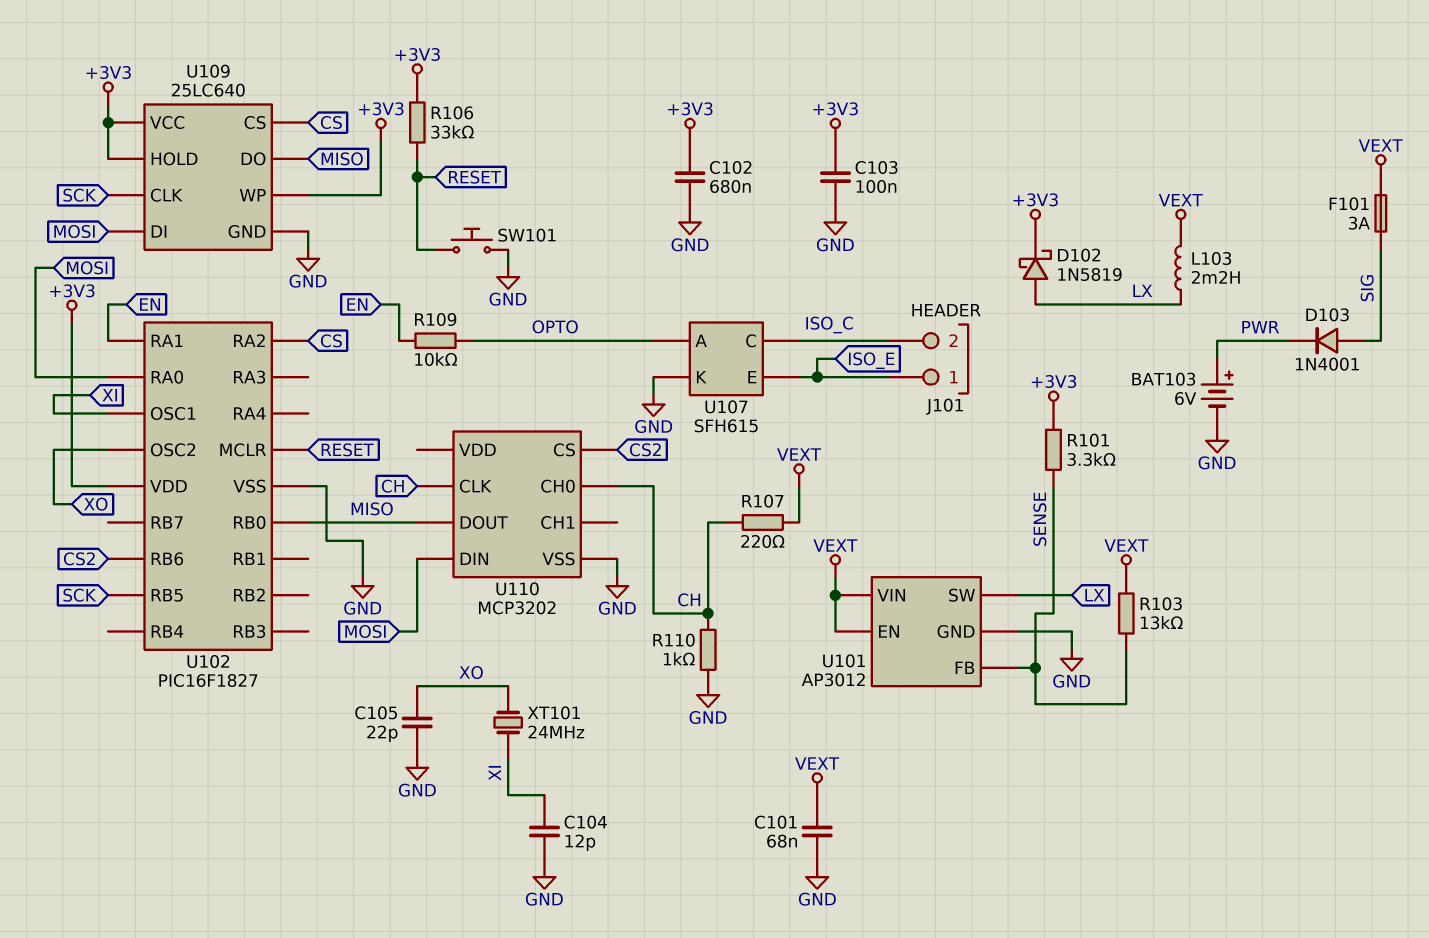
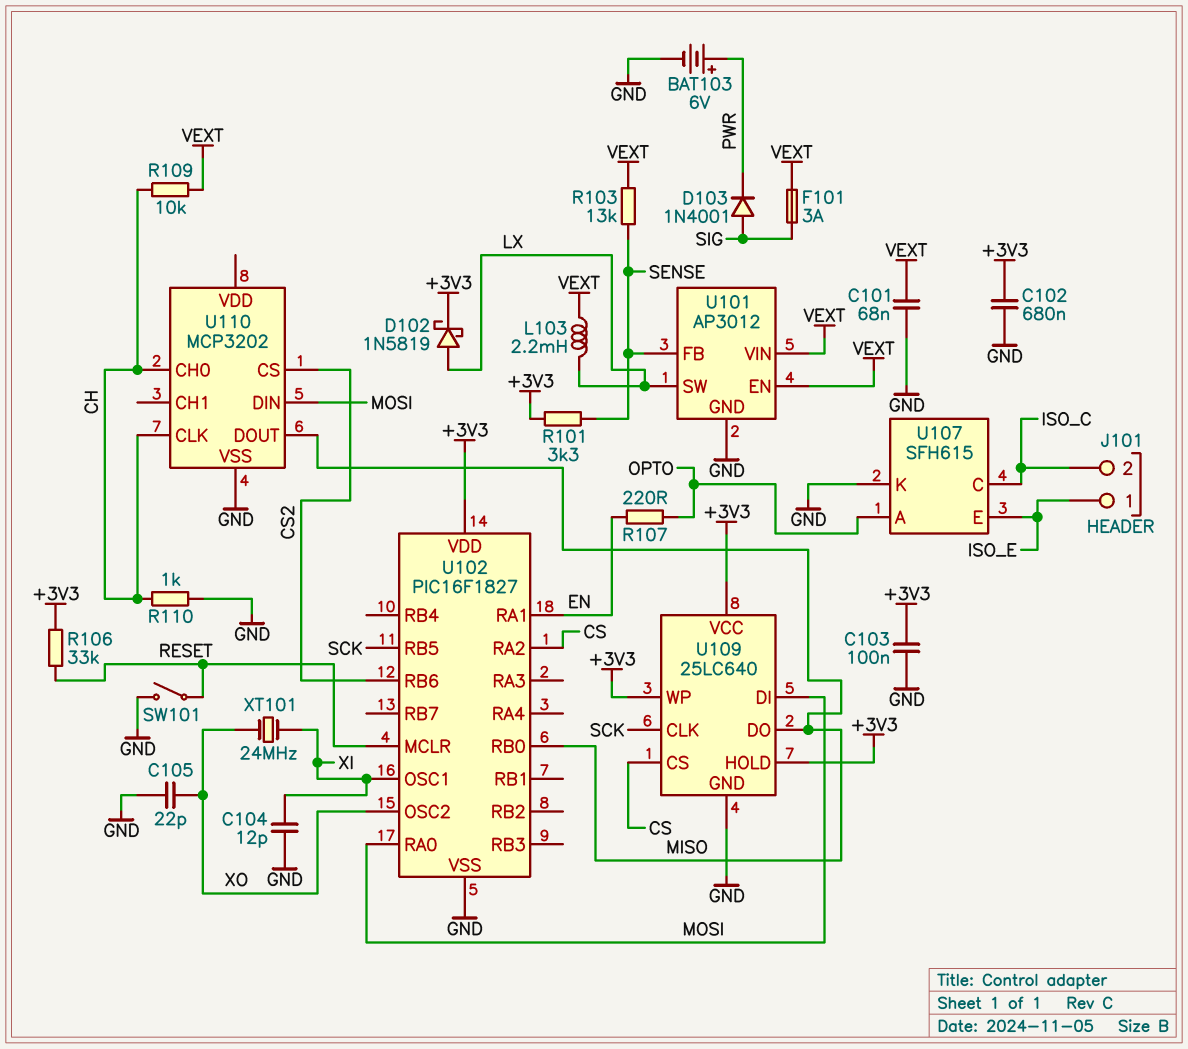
R107: 220 (CH, VEXT) -> 220 (EN, OPTO)
R109: 10k (EN, OPTO) -> 10k (CH, VEXT)
SW101: button (GND, RESET) -> switch (GND, RESET)

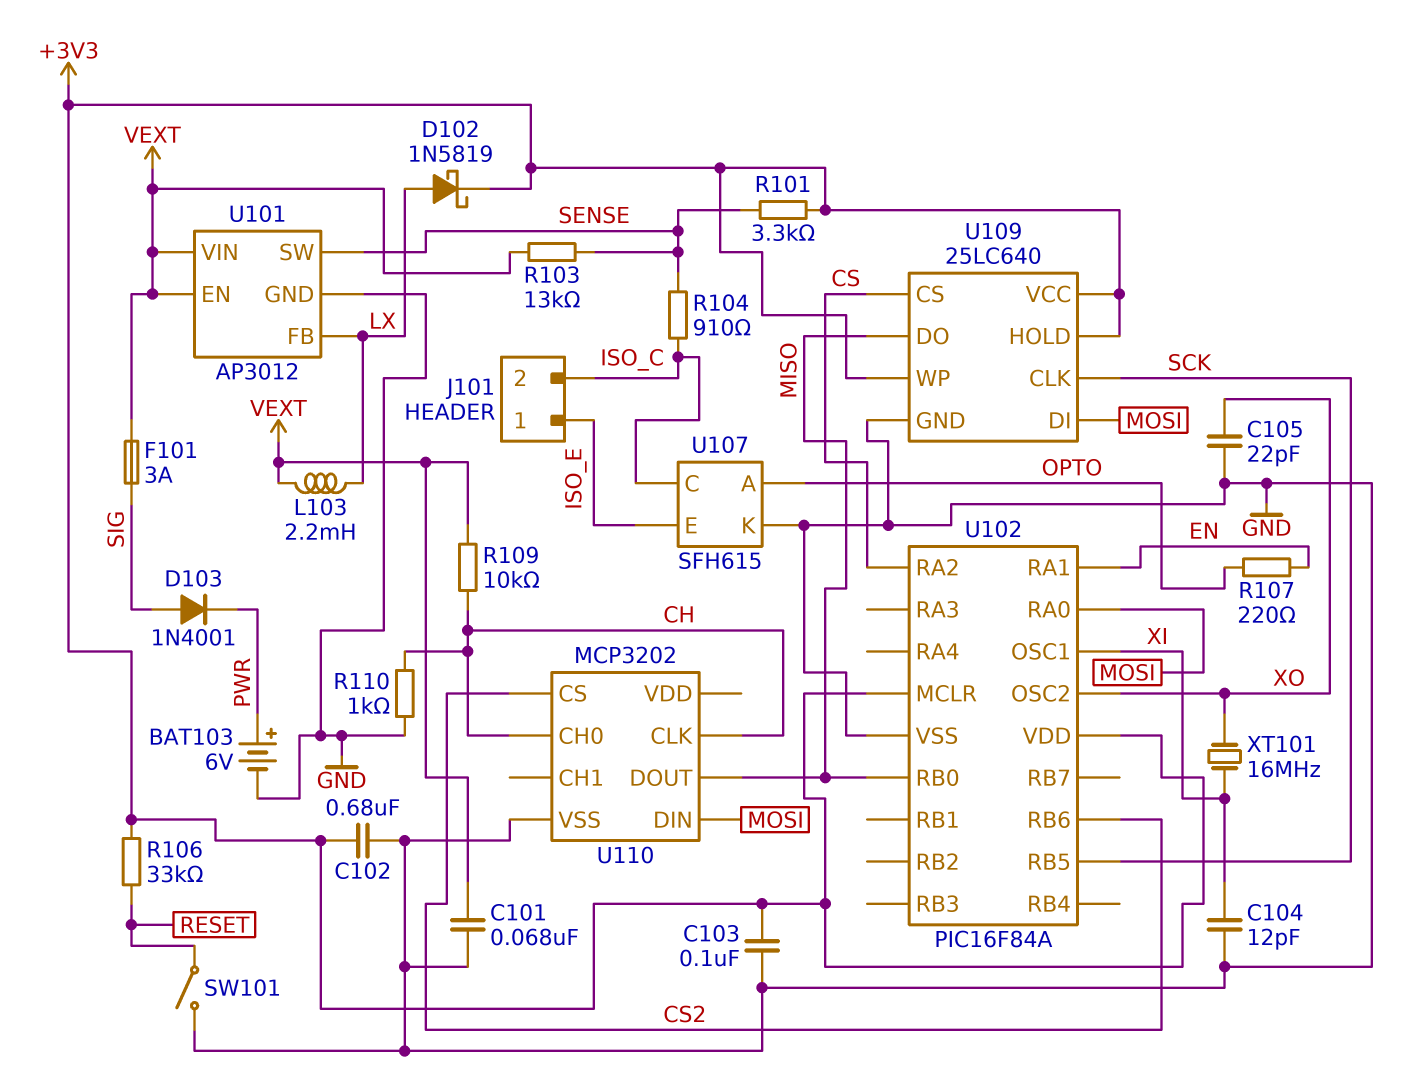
R104: none -> 910 (ISO_C, SENSE)
U101 pin FB: SENSE -> LX
U101 pin SW: LX -> SENSE
U102: PIC16F1827 -> PIC16F84A
U102 pin MCLR: RESET -> +3V3
XT101: 24MHz (XI, XO) -> 16MHz (XI, XO)

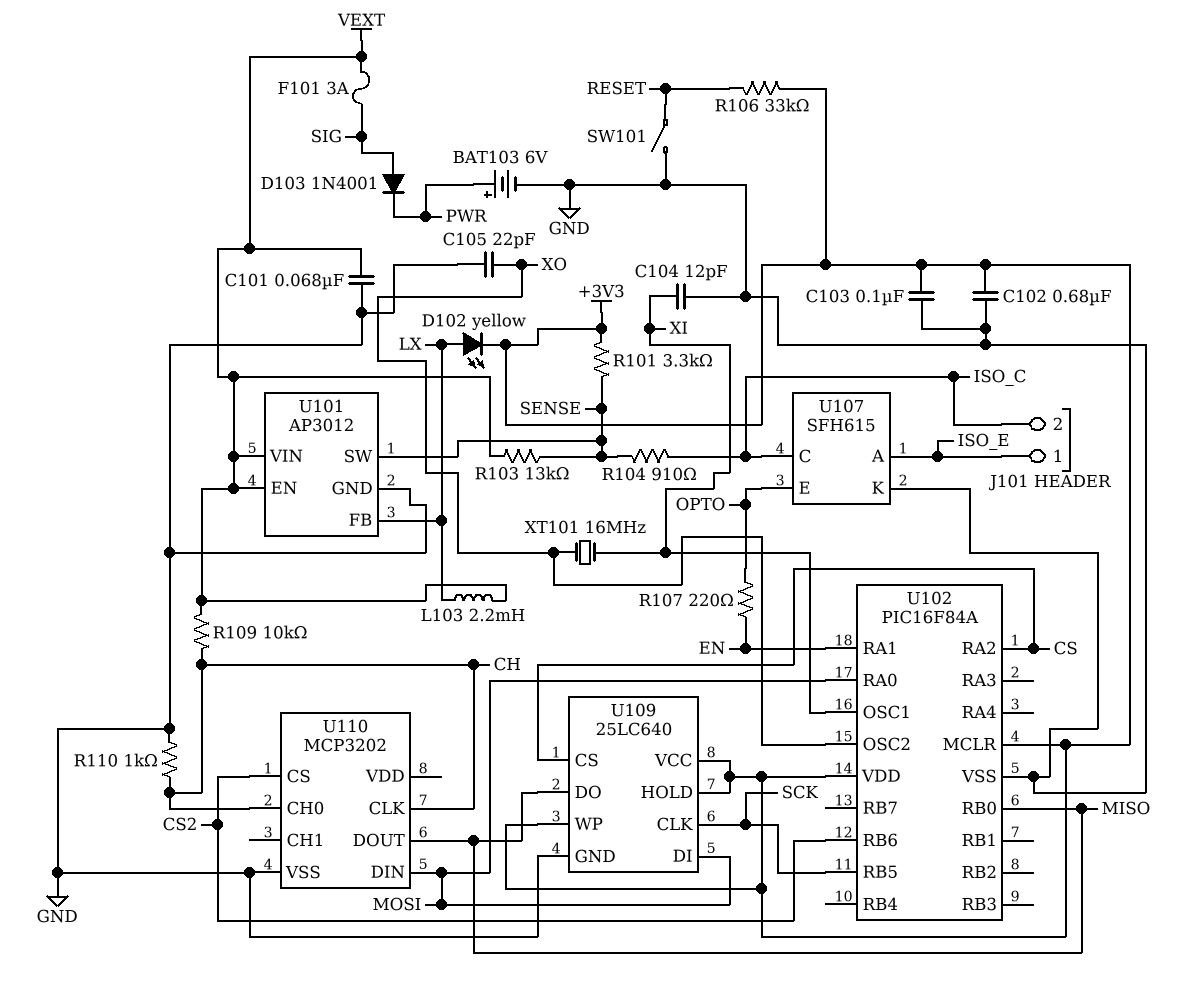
D102: schottky 1N5819 (A LX, K +3V3) -> LED yellow (A LX, K +3V3)
U107 pin A: OPTO -> ISO_E
U107 pin E: ISO_E -> OPTO

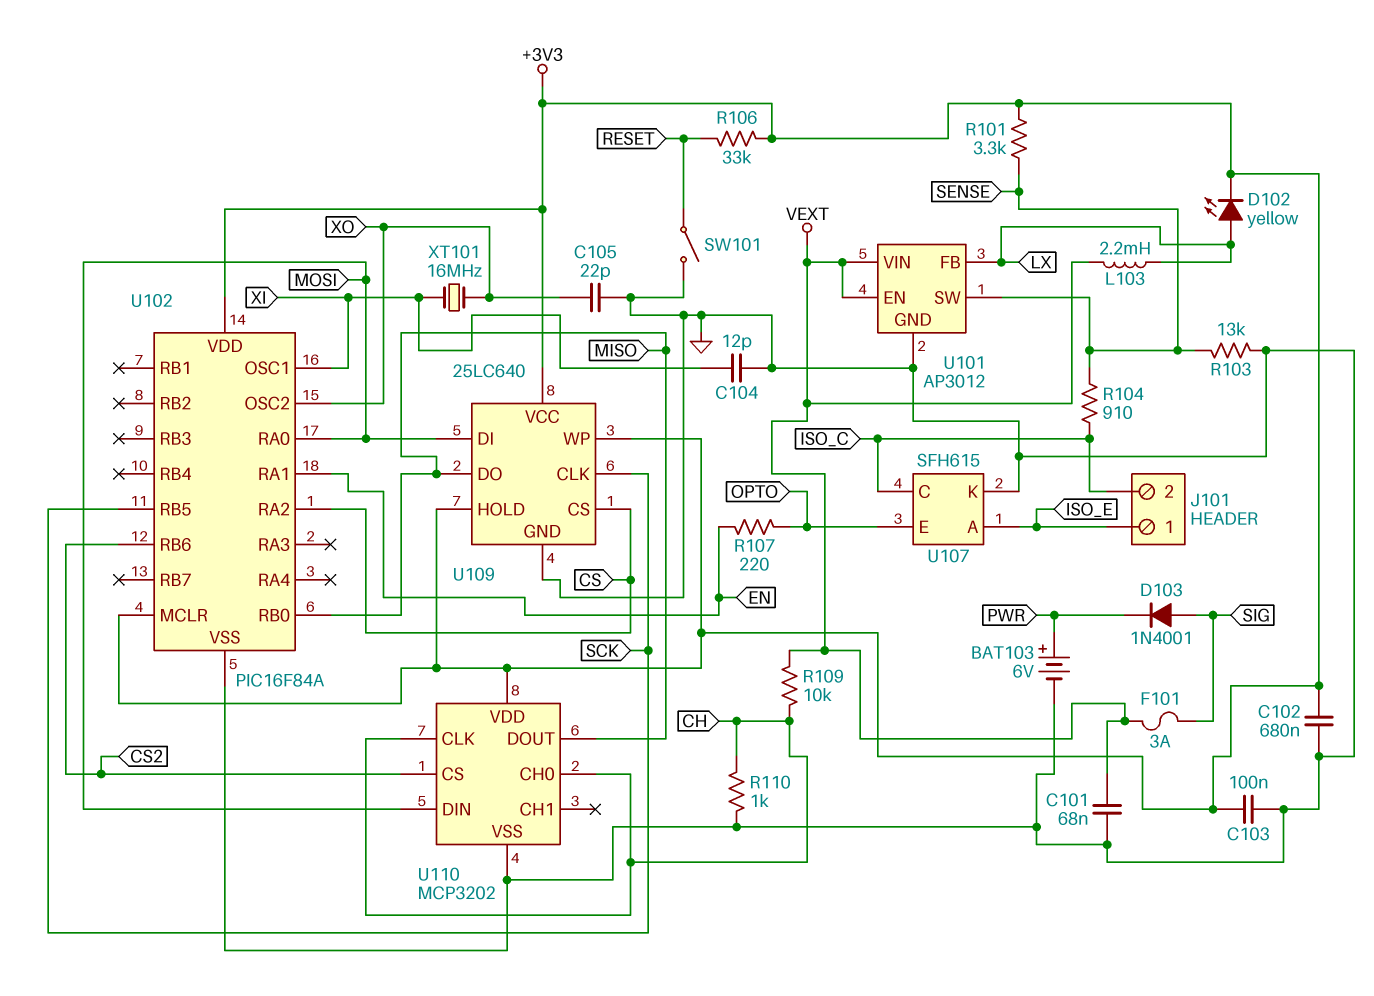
R103: 13k (SENSE, VEXT) -> 13k (GND, SENSE)
U110 pin VDD: none -> +3V3

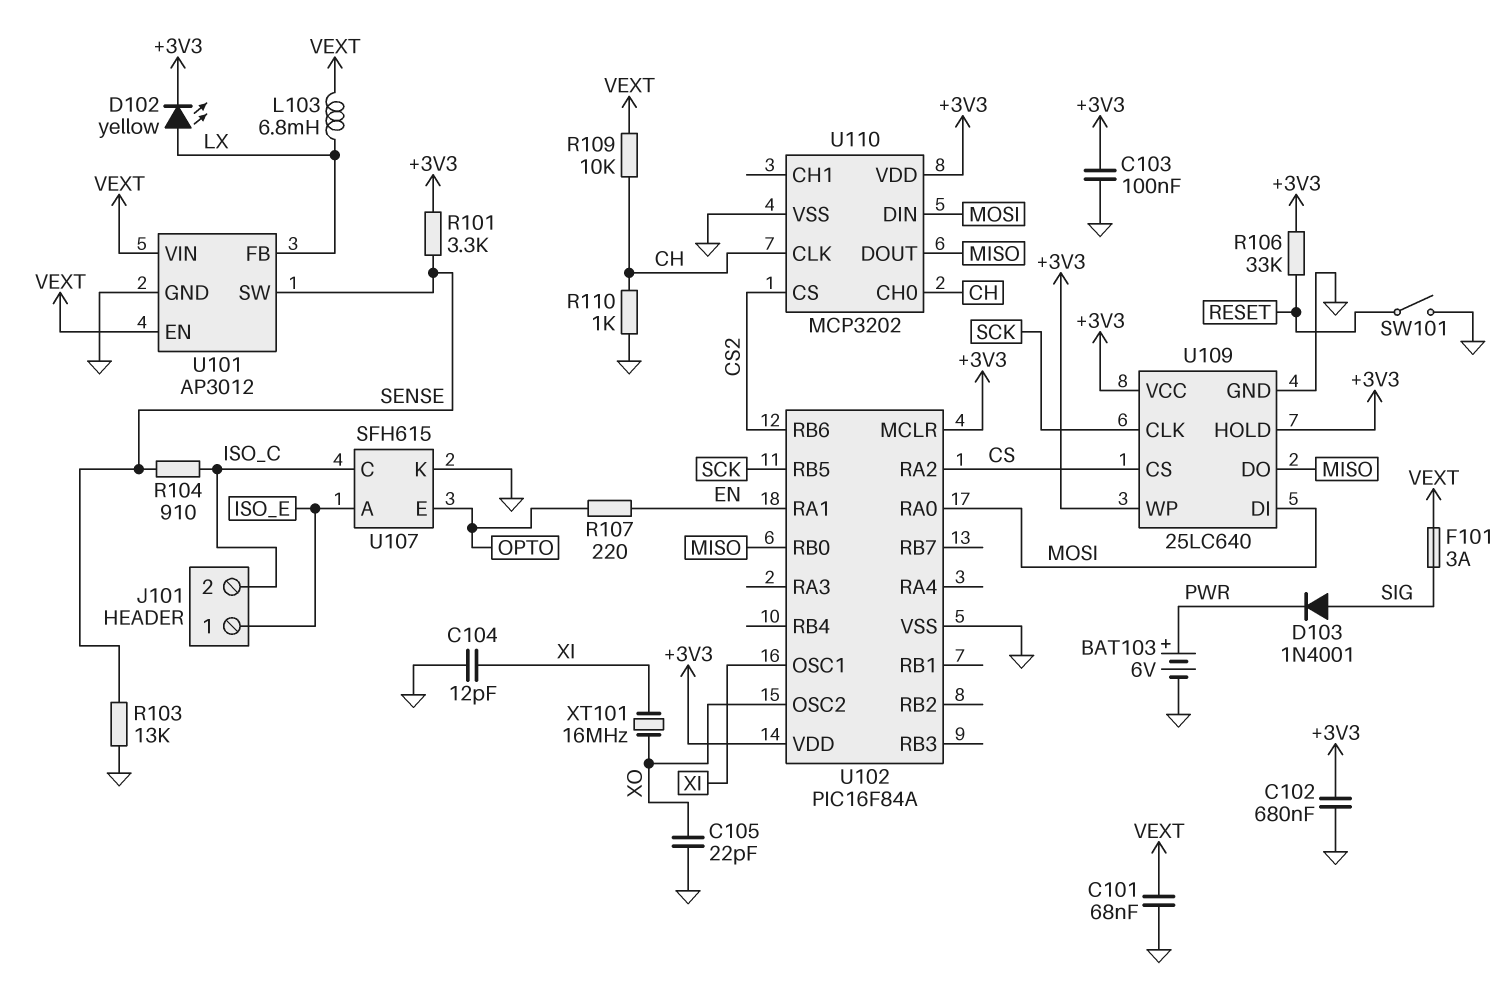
L103: 2.2mH (LX, VEXT) -> 6.8mH (LX, VEXT)

